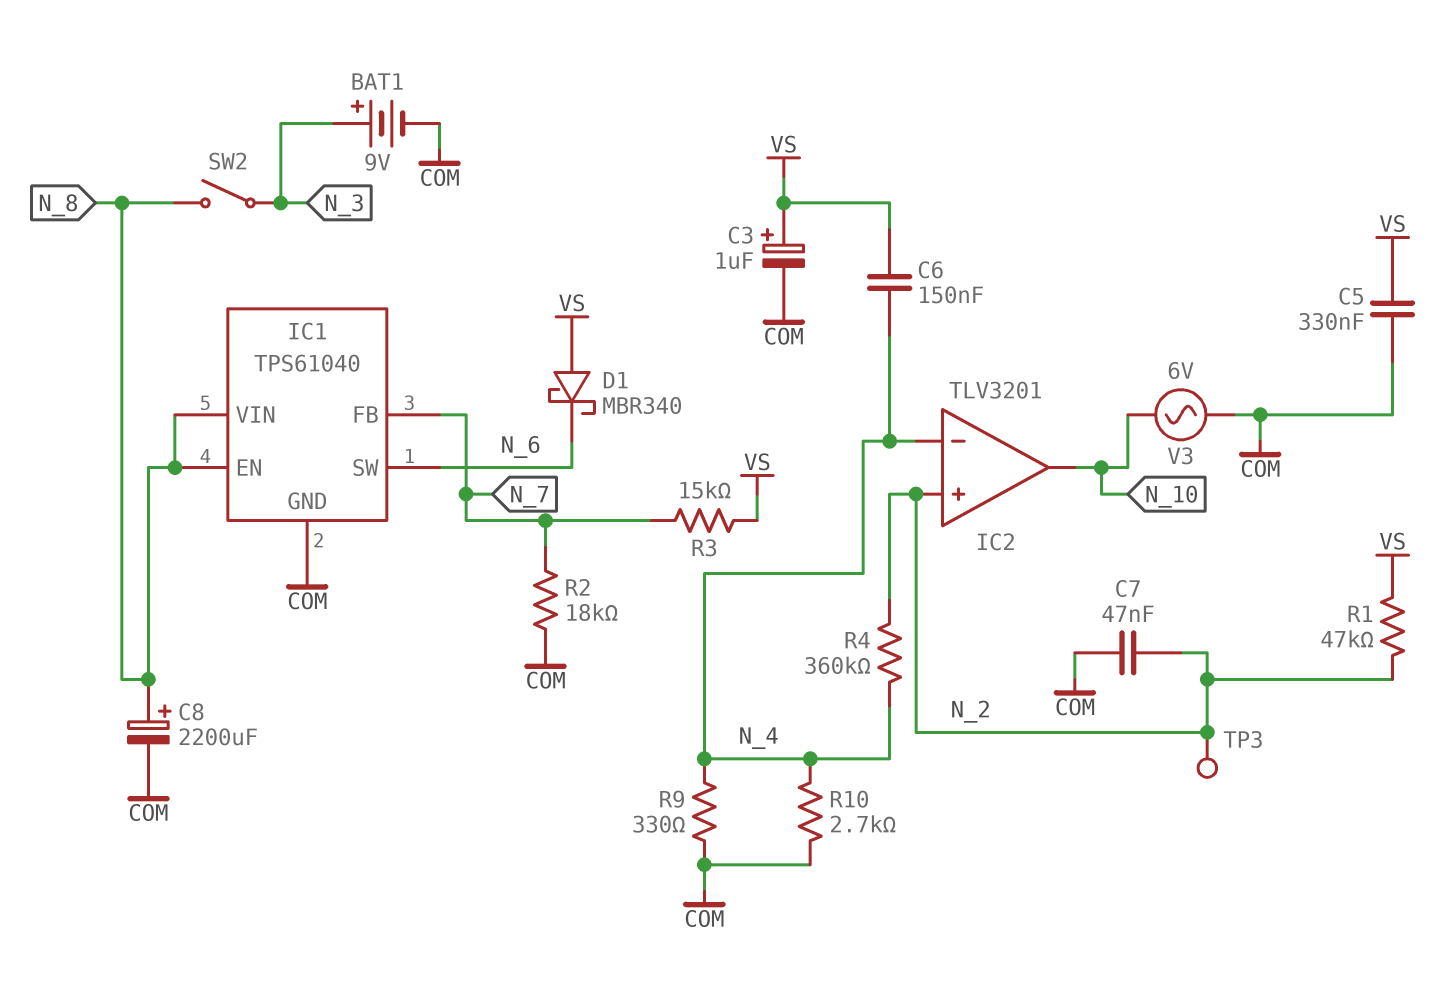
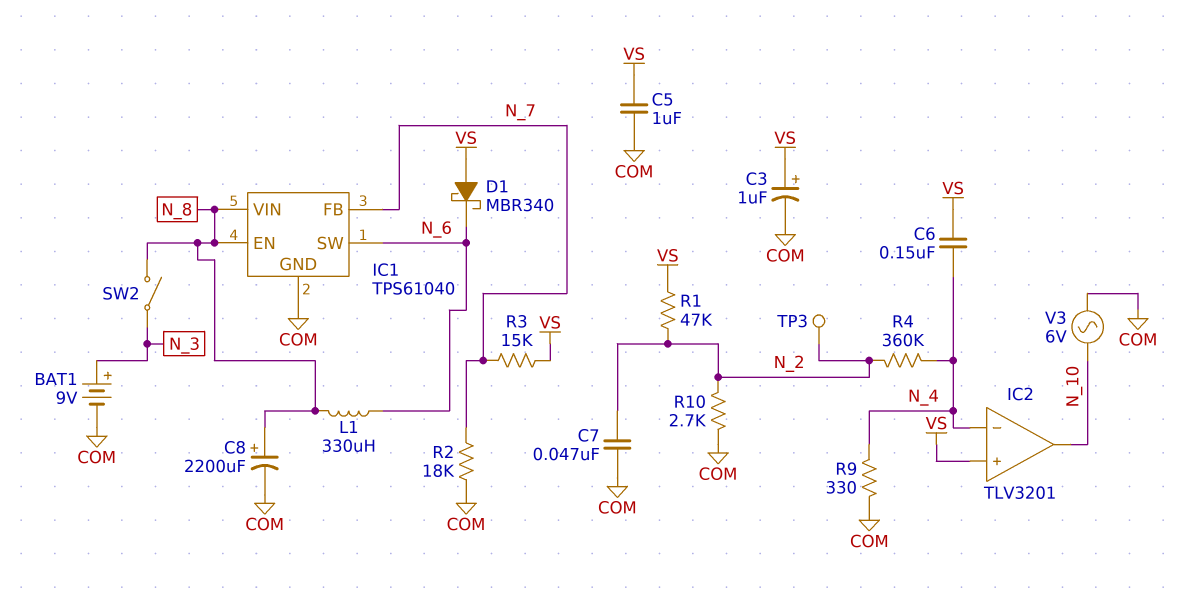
C5: 330nF (COM, VS) -> 1uF (COM, VS)
IC2 pin in+: N_2 -> VS
L1: none -> 330uH (N_6, N_8)
R10: 2.7k (COM, N_4) -> 2.7k (COM, N_2)

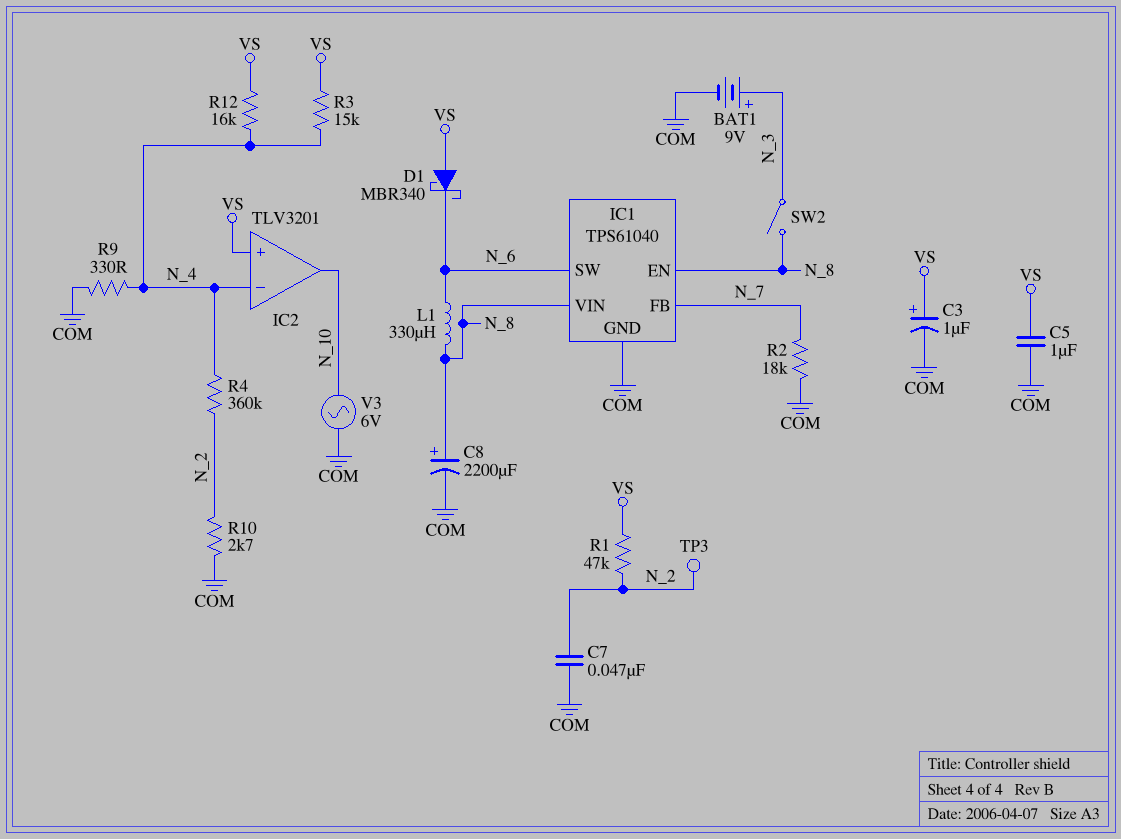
C6: 150nF (N_4, VS) -> none
R3: 15k (N_7, VS) -> 15k (N_4, VS)
R12: none -> 16k (N_4, VS)

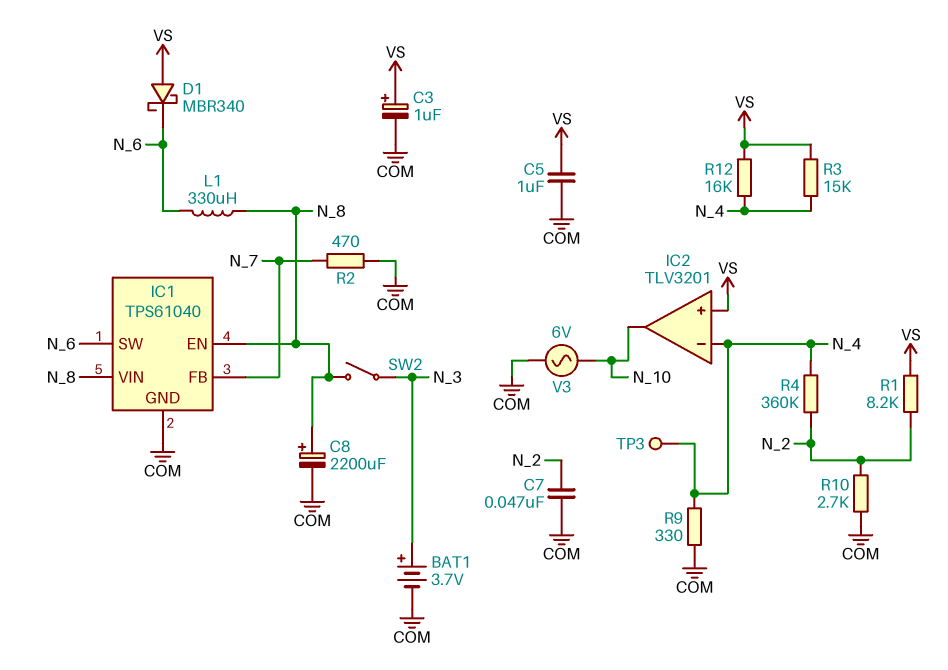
BAT1: 9V (plus N_3, minus COM) -> 3.7V (plus N_3, minus COM)
R1: 47k (N_2, VS) -> 8.2k (N_2, VS)
R2: 18k (COM, N_7) -> 470 (COM, N_7)
TP3: test point (N_2) -> test point (N_4)

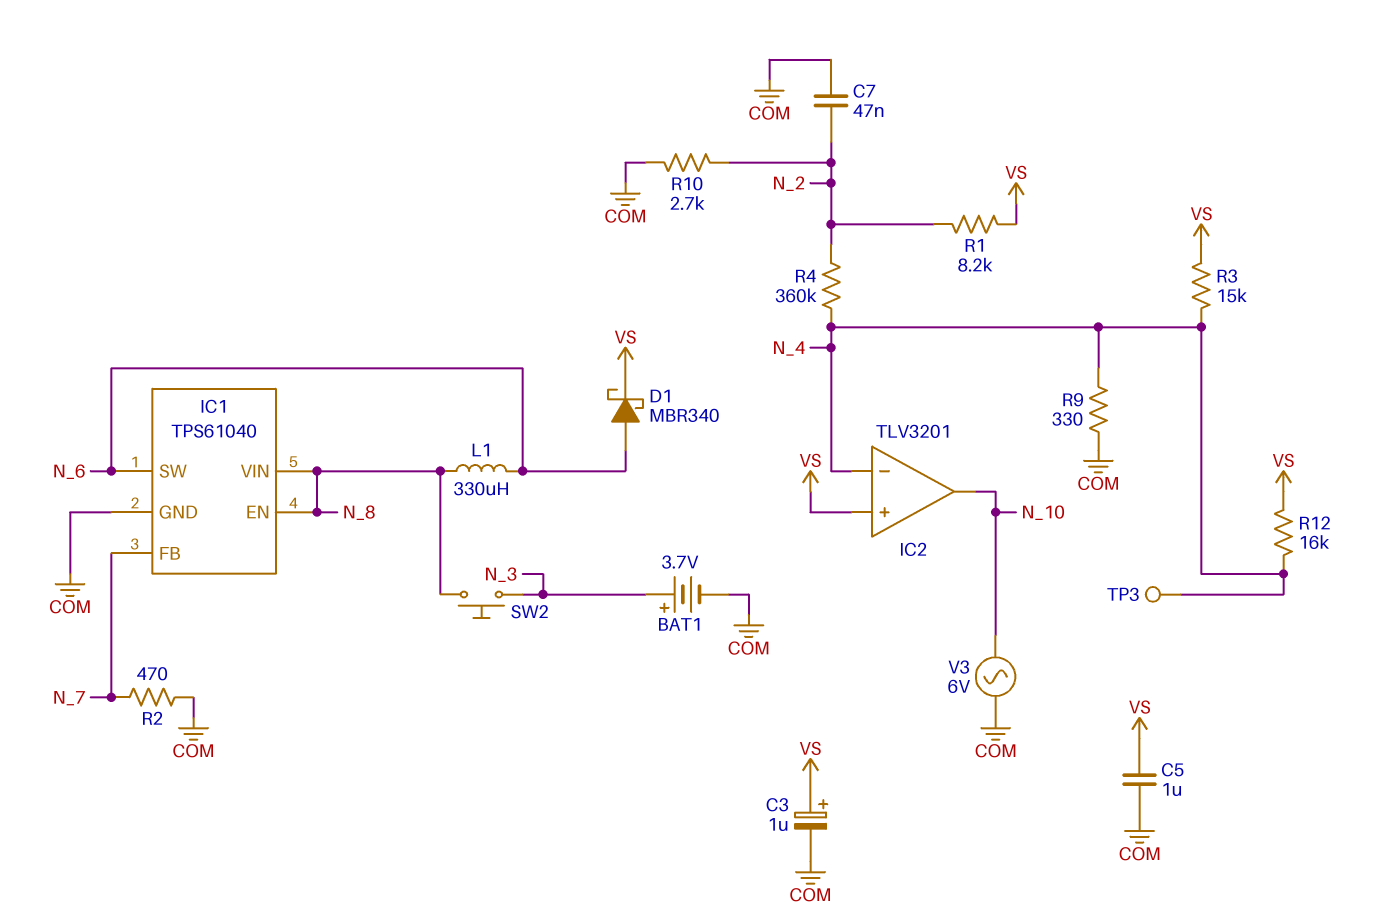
C8: 2200uF (plus N_8, minus COM) -> none
D1: schottky MBR340 (A VS, K N_6) -> schottky MBR340 (A N_6, K VS)
SW2: switch (N_3, N_8) -> button (N_3, N_8)

